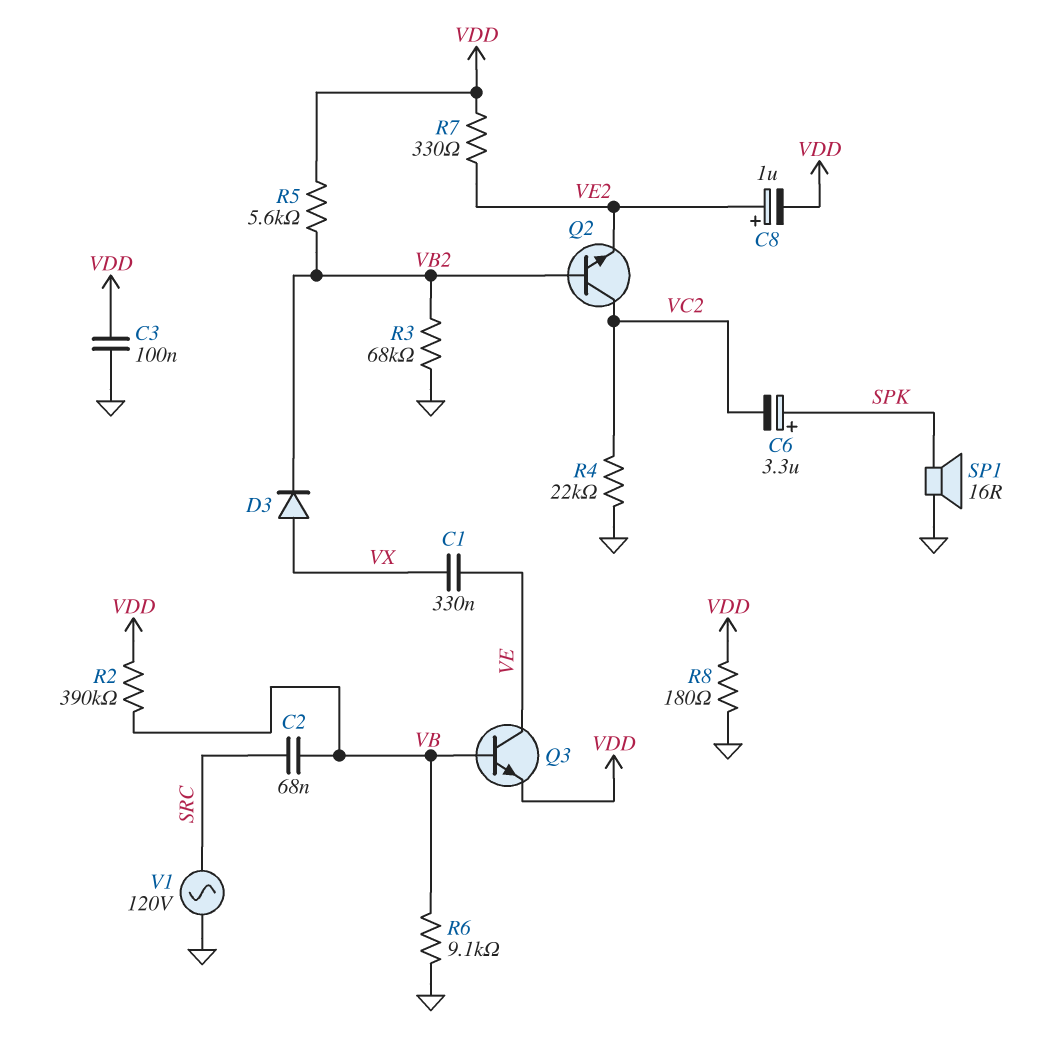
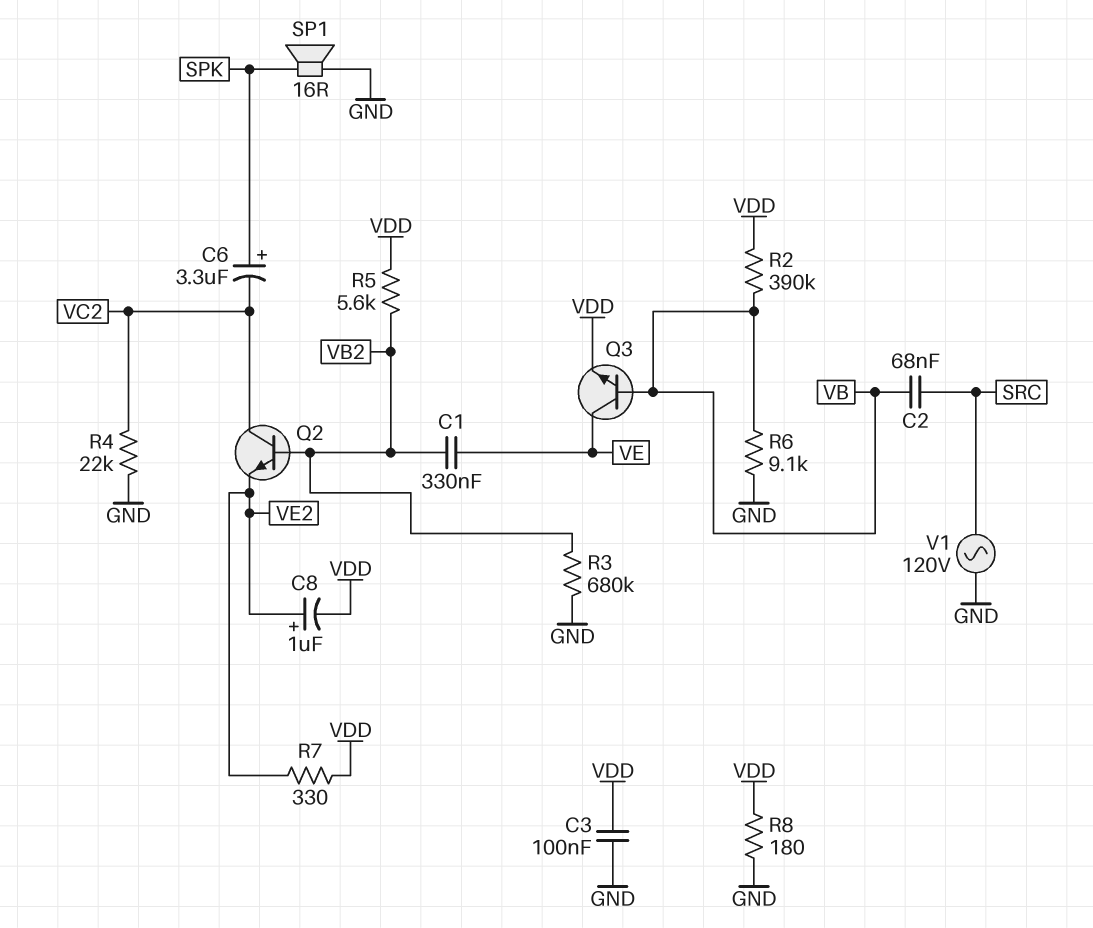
C1: 330nF (VE, VX) -> 330nF (VB2, VE)
D3: diode (A VX, K VB2) -> none
R3: 68k (GND, VB2) -> 680k (GND, VB2)

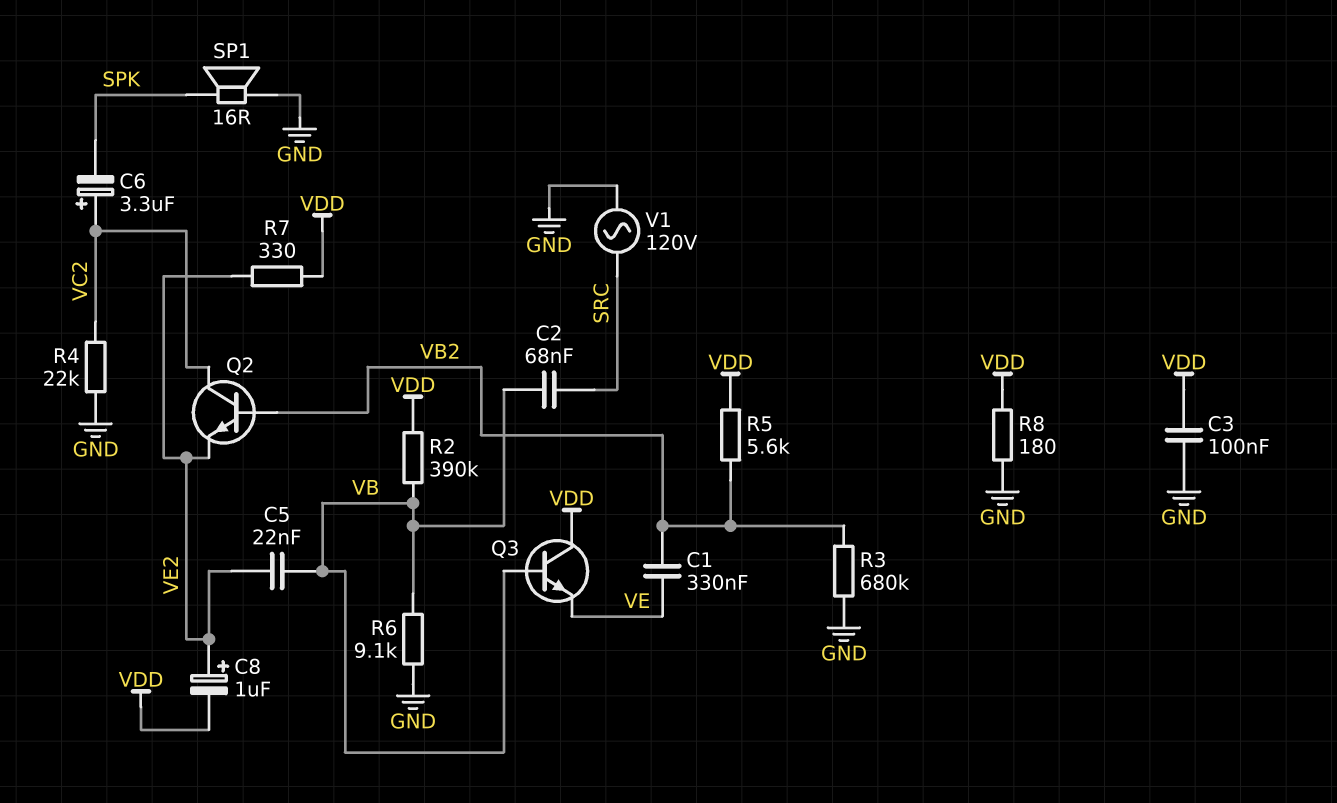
C5: none -> 22nF (VB, VE2)
C6: 3.3uF (plus SPK, minus VC2) -> 3.3uF (plus VC2, minus SPK)
Q3: NPN (B VB, C VE, E VDD) -> NPN (B VB, C VDD, E VE)

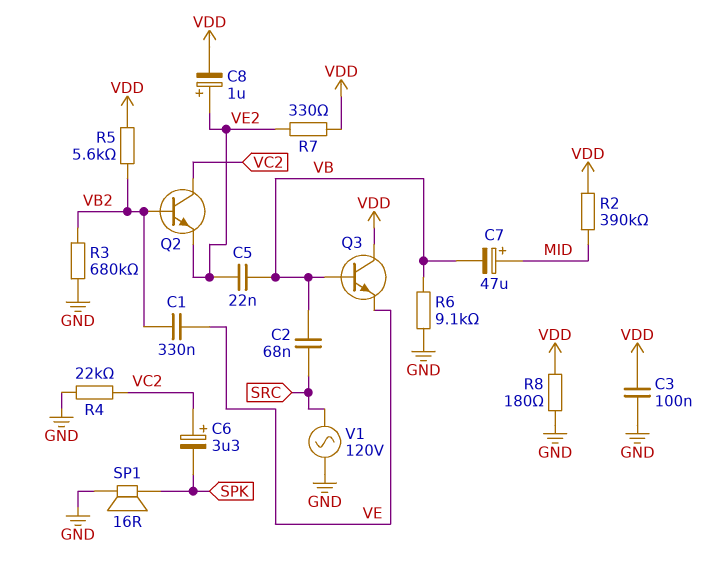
C7: none -> 47uF (plus MID, minus VB)
R2: 390k (VB, VDD) -> 390k (MID, VDD)

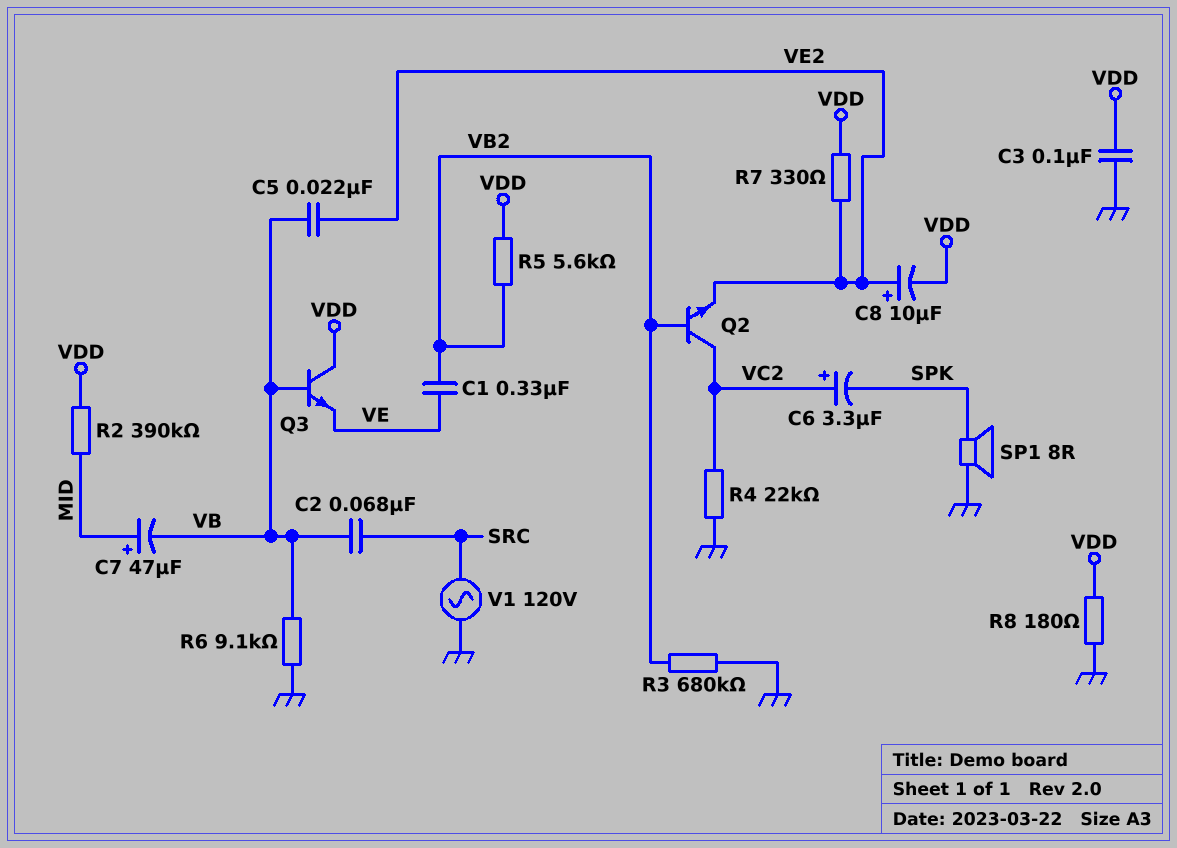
C8: 1uF (plus VE2, minus VDD) -> 10uF (plus VE2, minus VDD)
SP1: speaker 16R (GND, SPK) -> speaker 8R (GND, SPK)

